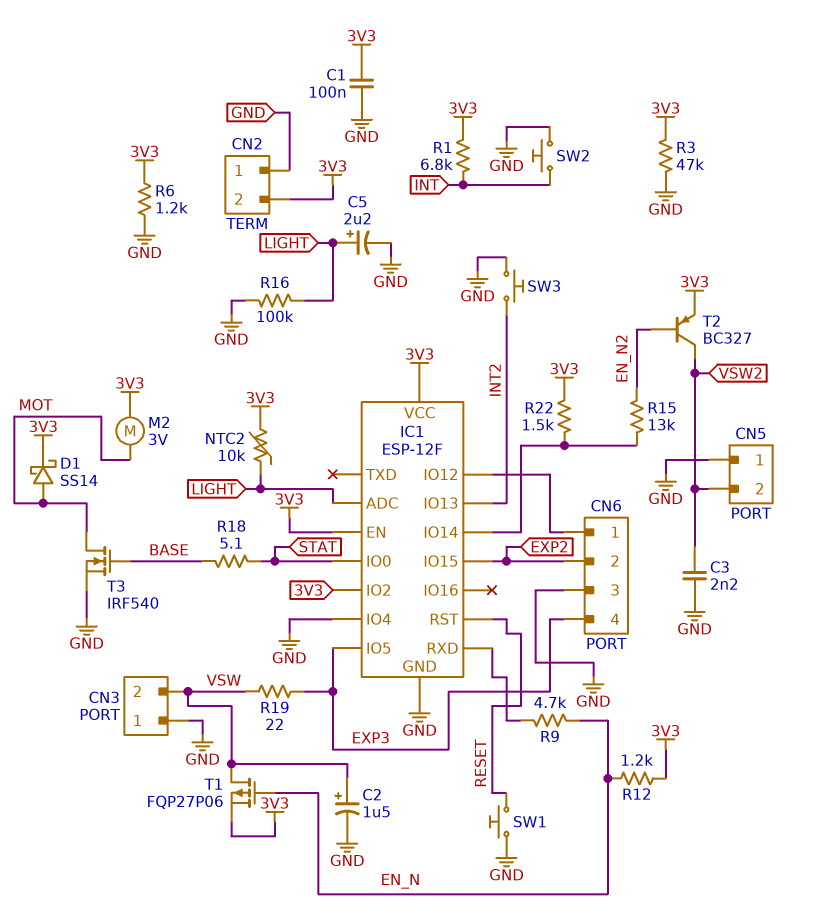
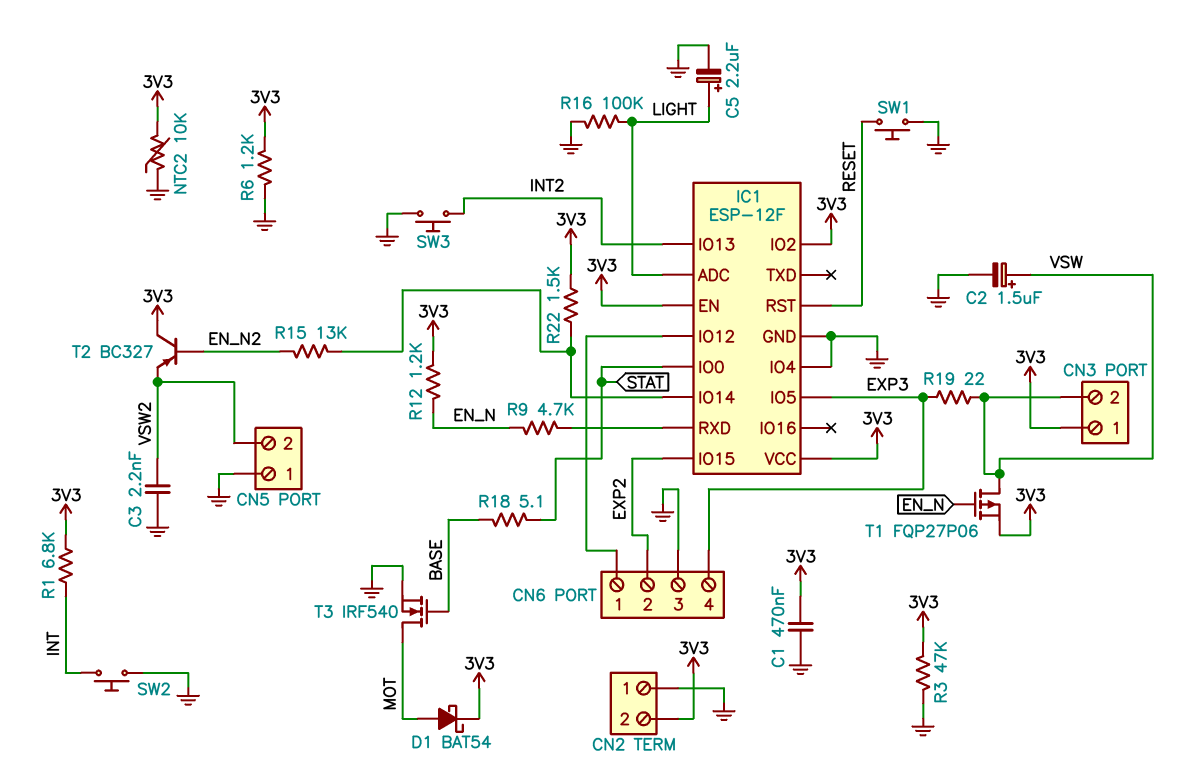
C1: 100nF (3V3, GND) -> 470nF (3V3, GND)
CN3 pin 1: GND -> 3V3
D1: schottky SS14 (A MOT, K 3V3) -> schottky BAT54 (A MOT, K 3V3)
M2: motor 3V (3V3, MOT) -> none
NTC2: 10k (3V3, LIGHT) -> 10k (3V3, GND)
T2: PNP BC327 (B EN_N2, C VSW2, E 3V3) -> PNP BC327 (B EN_N2, C 3V3, E VSW2)

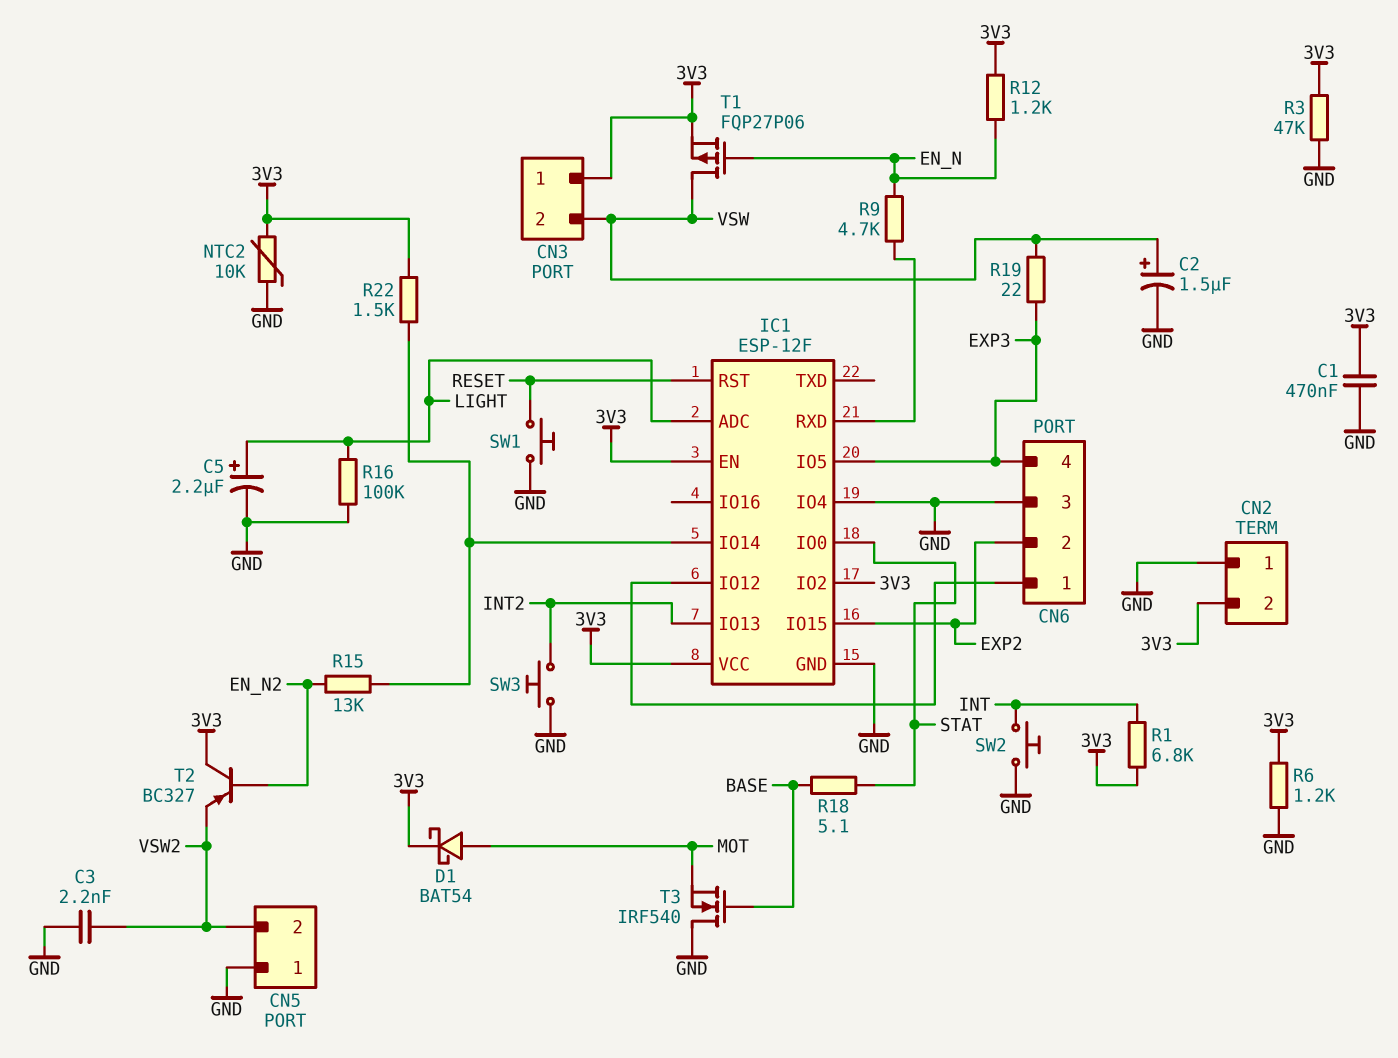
T3: NMOS IRF540 (G BASE, D MOT, S GND) -> NMOS IRF540 (G BASE, D GND, S MOT)

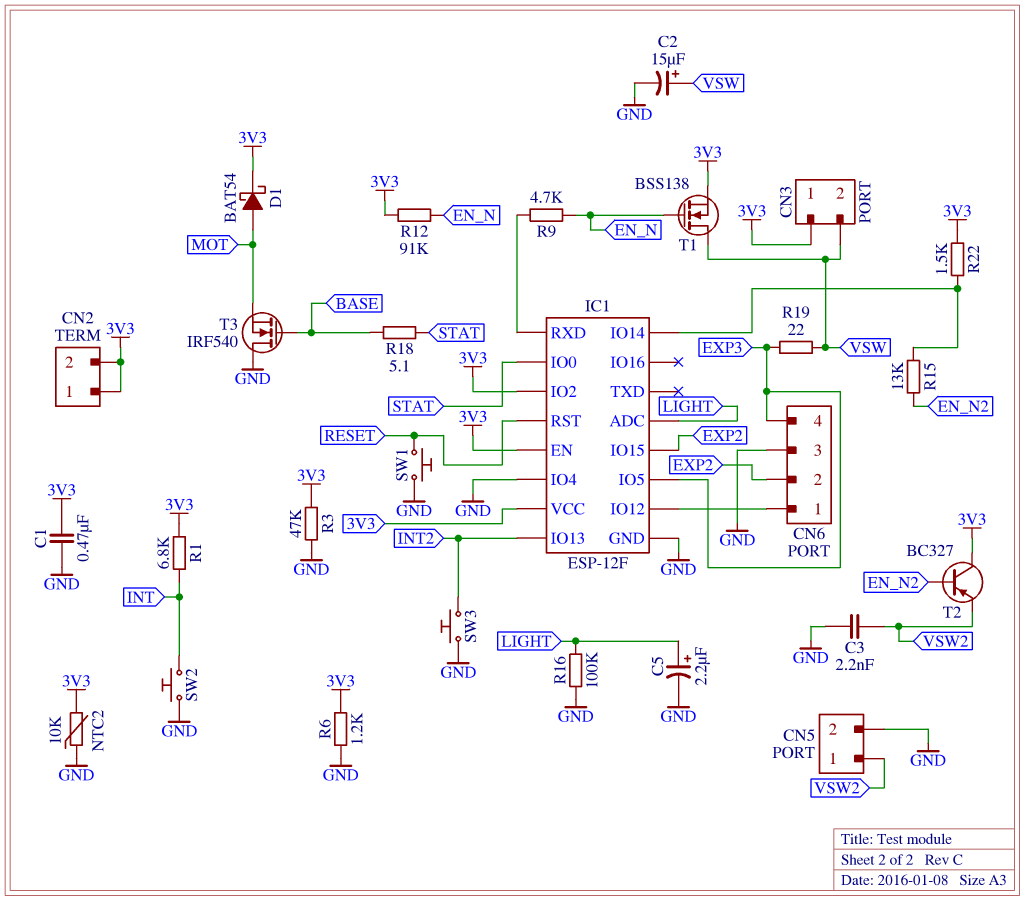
C2: 1.5uF (plus VSW, minus GND) -> 15uF (plus VSW, minus GND)
CN2 pin 1: GND -> 3V3
CN5 pin 1: GND -> VSW2
CN5 pin 2: VSW2 -> GND
R12: 1.2k (3V3, EN_N) -> 91k (3V3, EN_N)
T1: PMOS FQP27P06 (G EN_N, D VSW, S 3V3) -> NMOS BSS138 (G EN_N, D VSW, S 3V3)

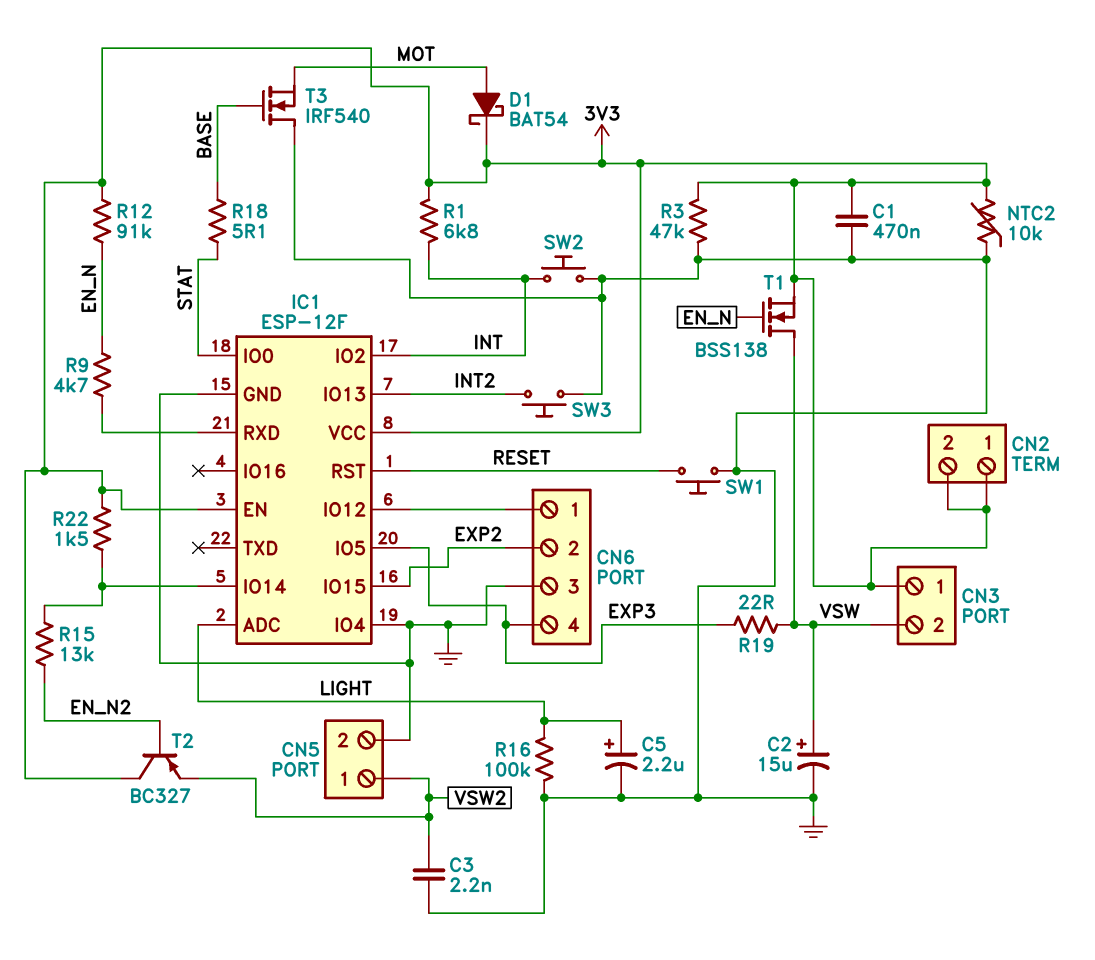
IC1 pin IO2: 3V3 -> INT
R6: 1.2k (3V3, GND) -> none

